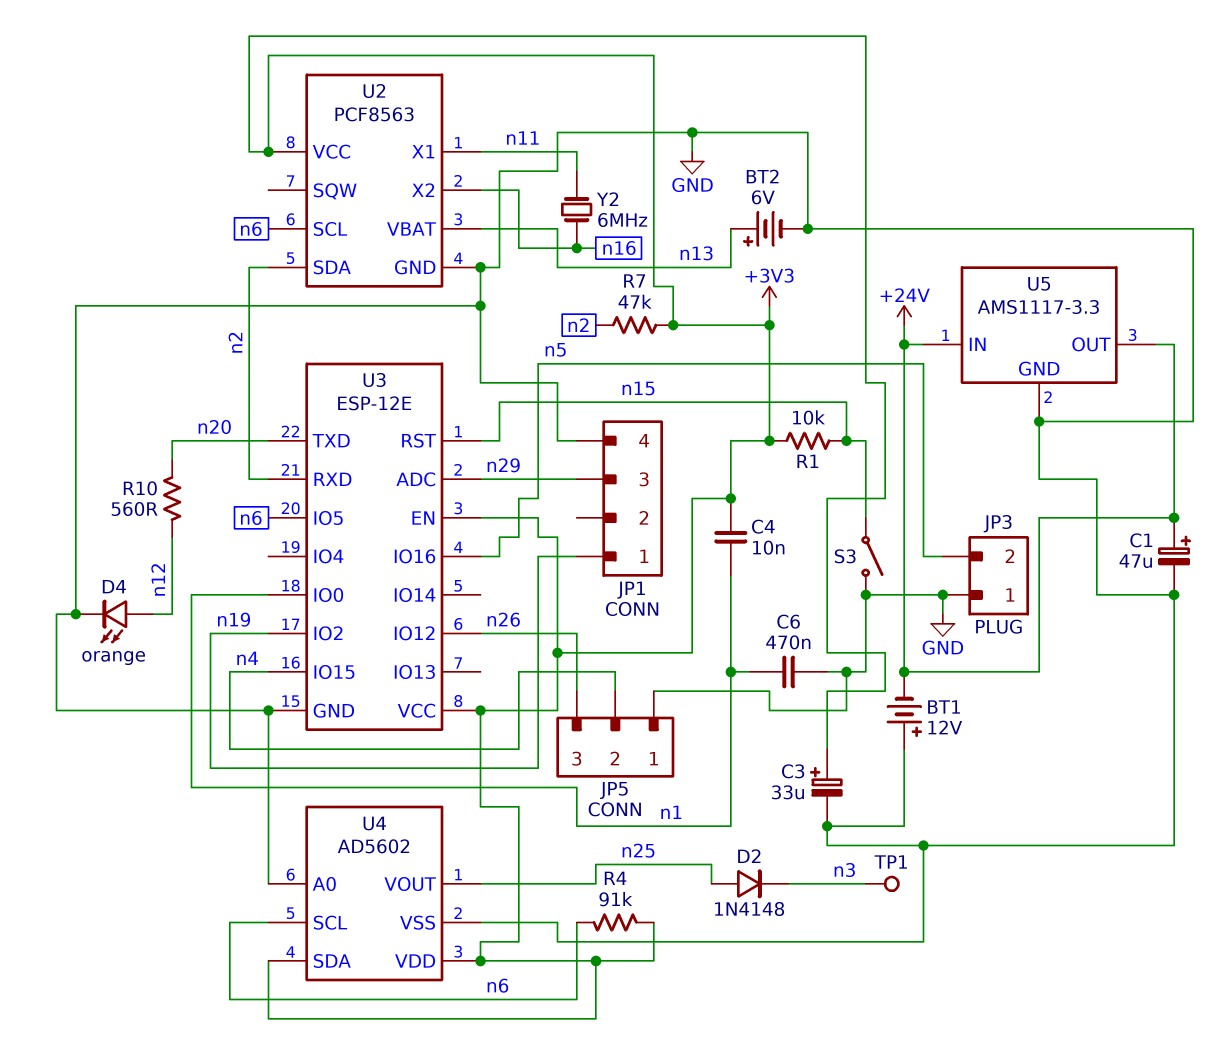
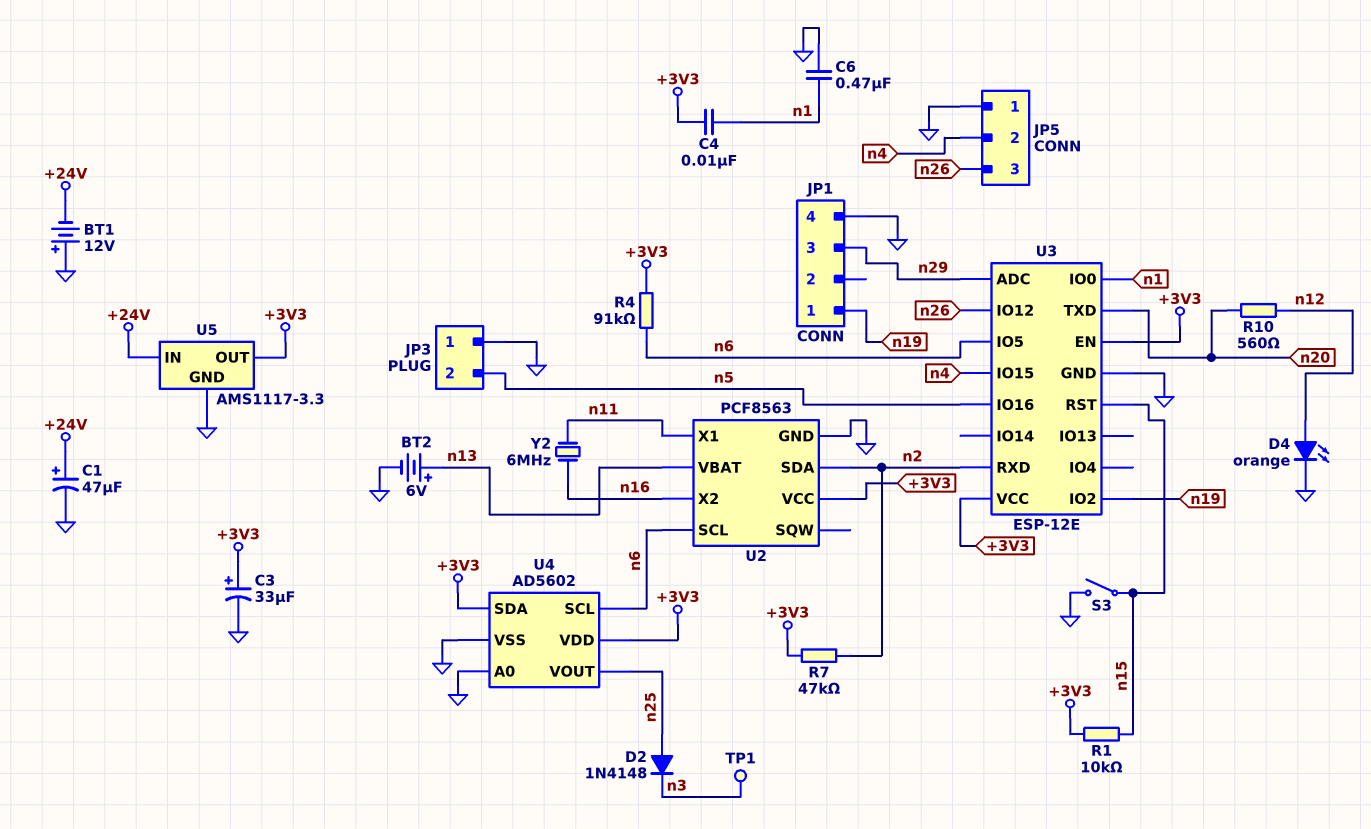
U5 pin OUT: +24V -> +3V3

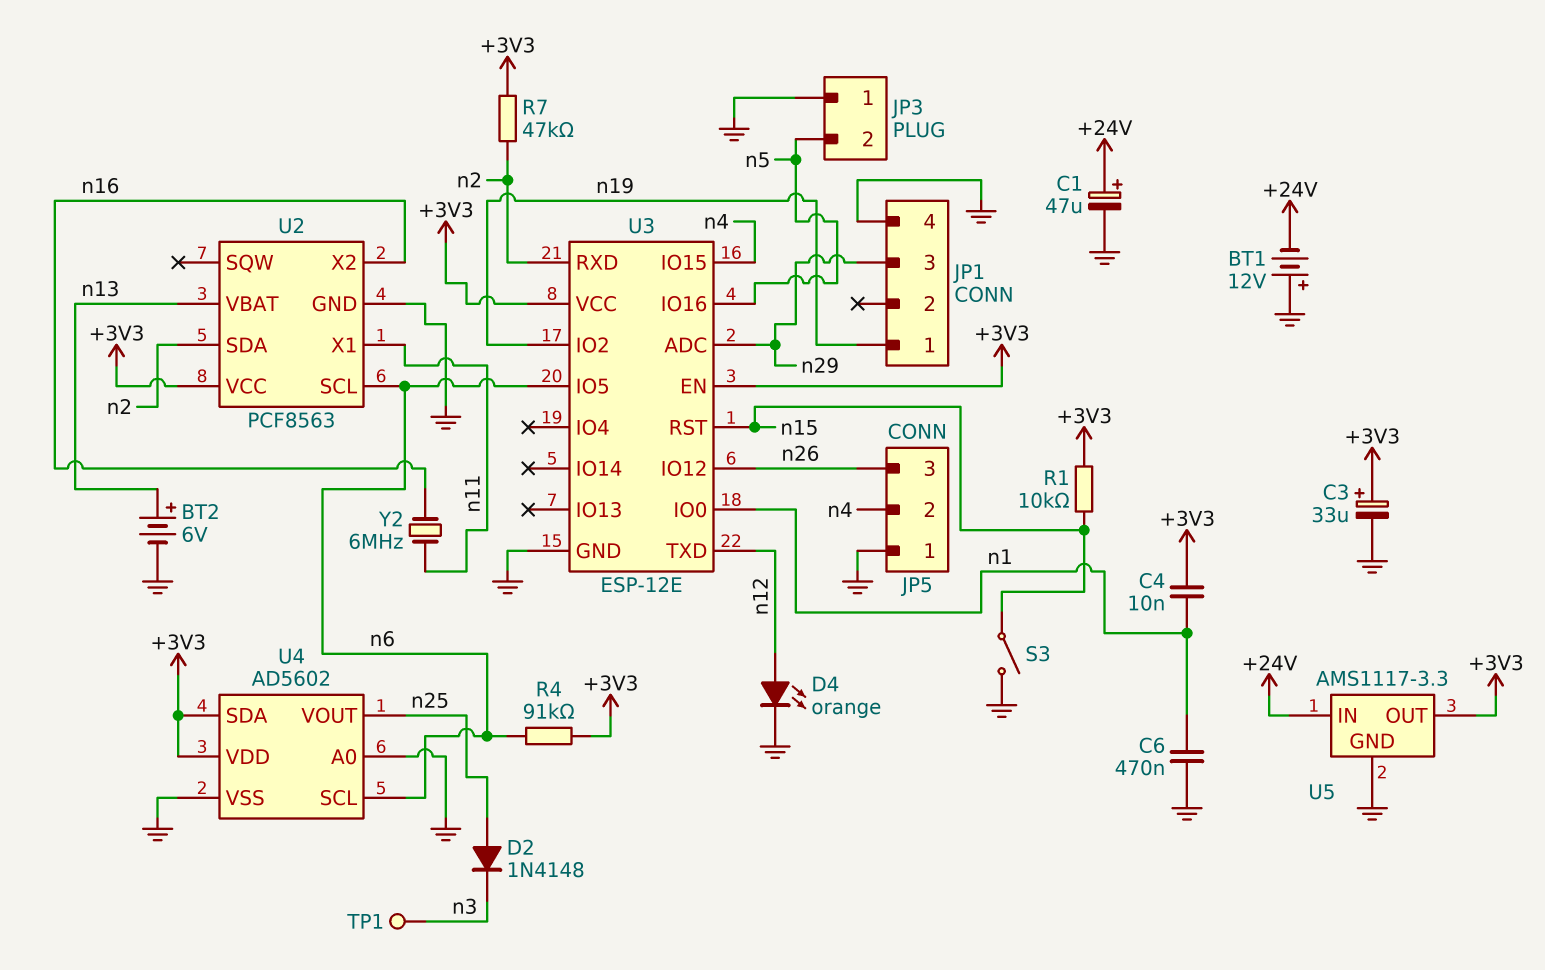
R10: 560 (n12, n20) -> none
U3 pin TXD: n20 -> n12

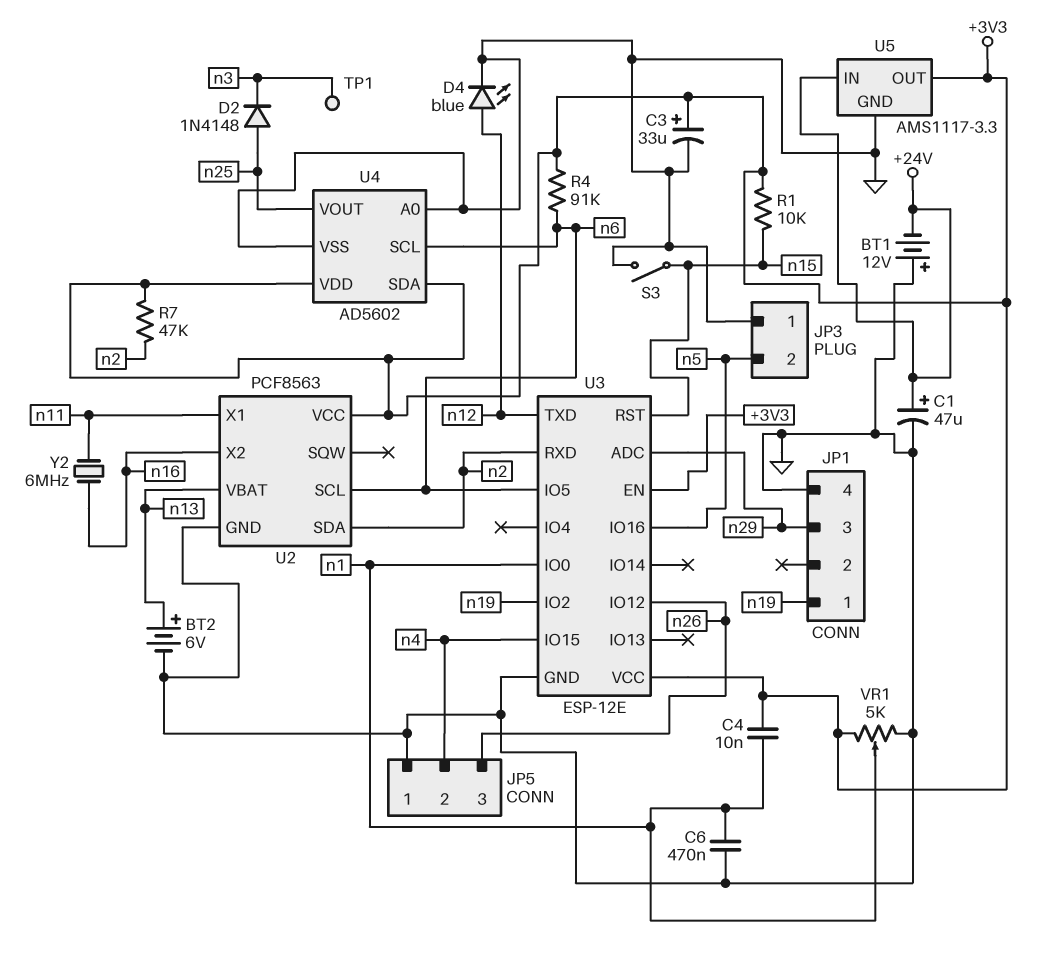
D4: LED orange (A n12, K GND) -> LED blue (A n12, K GND)
VR1: none -> 5k (+3V3, GND, wiper n1)

